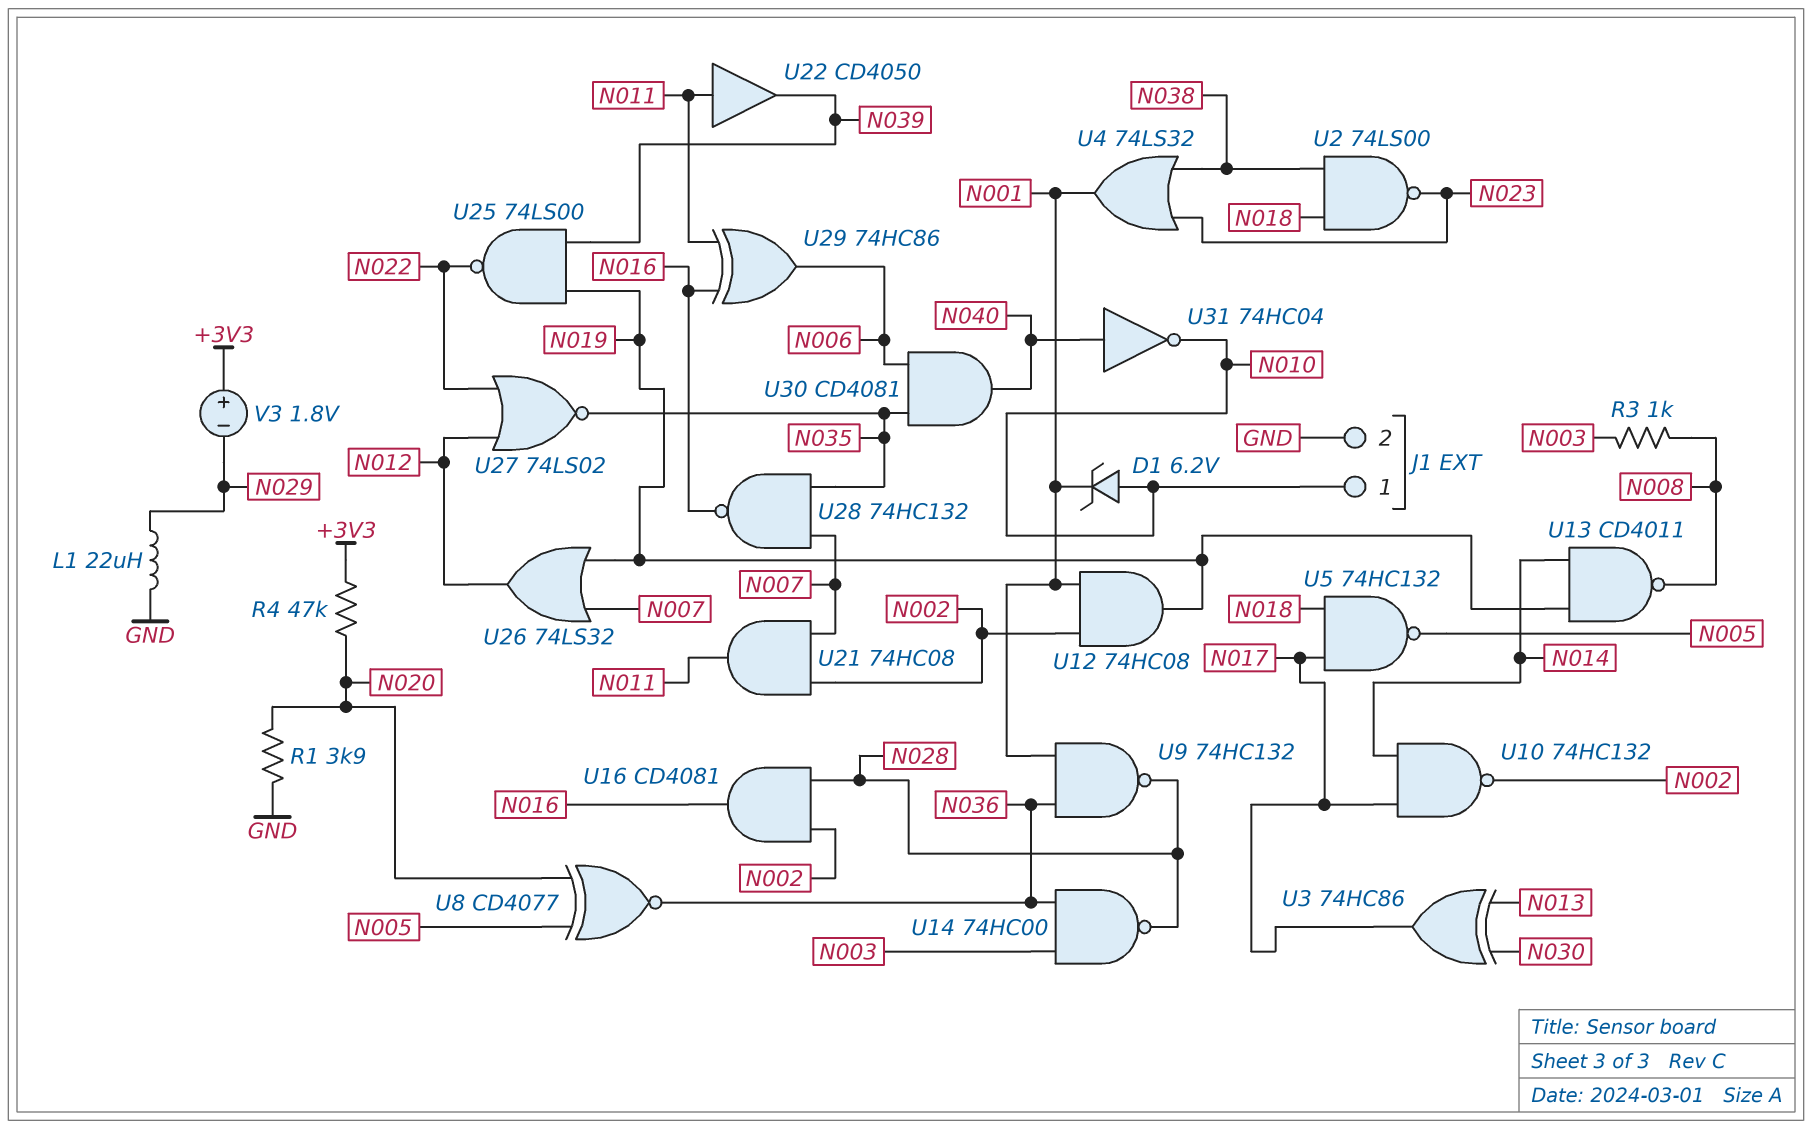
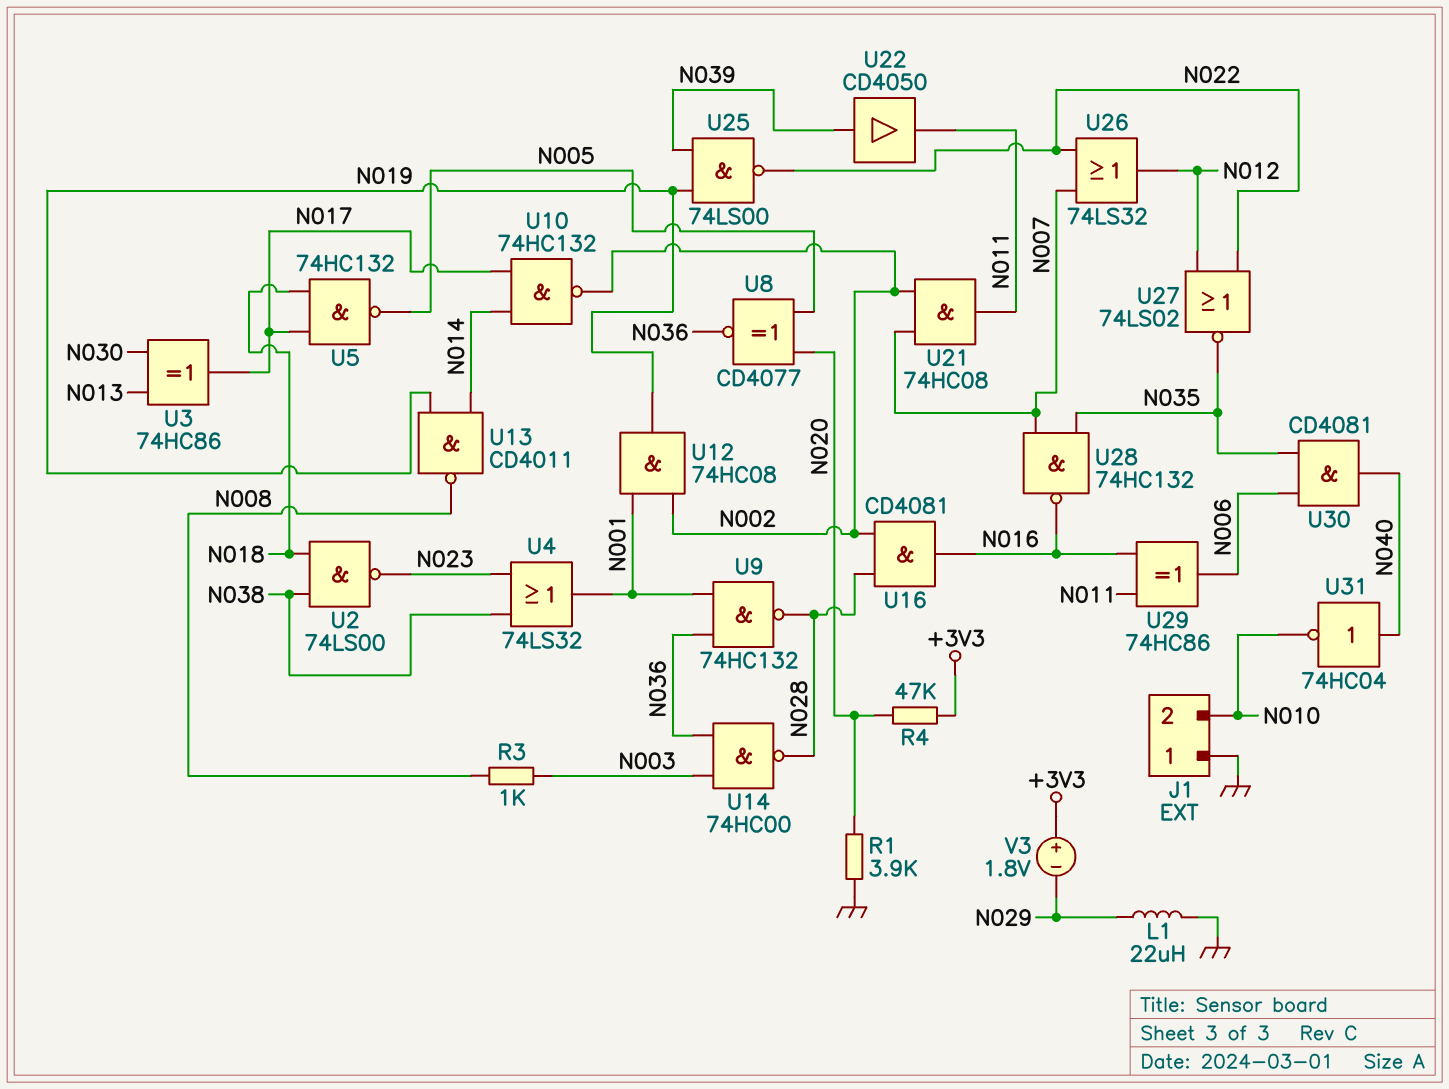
D1: zener 6.2V (A N010, K N001) -> none
J1 pin 1: N010 -> GND
J1 pin 2: GND -> N010
U22: buffer CD4050 (in N011, out N039) -> buffer CD4050 (in N039, out N011)
U26: OR 74LS32 (in N007, in N019, out N012) -> OR 74LS32 (in N007, in N022, out N012)

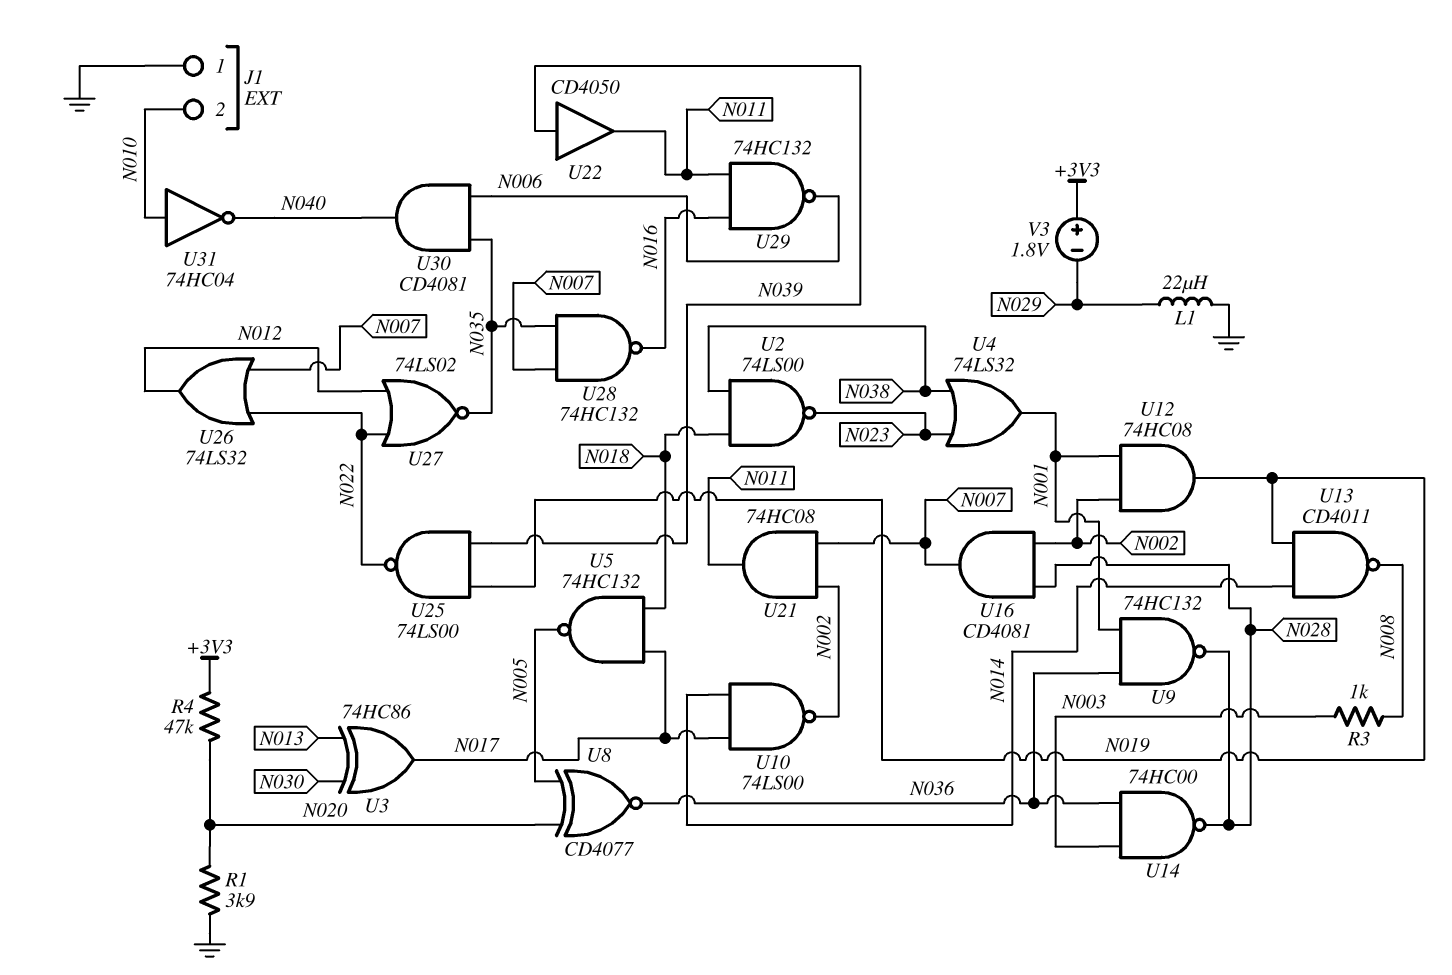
U10: NAND 74HC132 (in N014, in N017, out N002) -> NAND 74LS00 (in N014, in N017, out N002)
U16: AND CD4081 (in N002, in N028, out N016) -> AND CD4081 (in N002, in N028, out N007)
U29: XOR 74HC86 (in N011, in N016, out N006) -> NAND 74HC132 (in N011, in N016, out N006)
U31: NOT 74HC04 (in N040, out N010) -> NOT 74HC04 (in N010, out N040)

